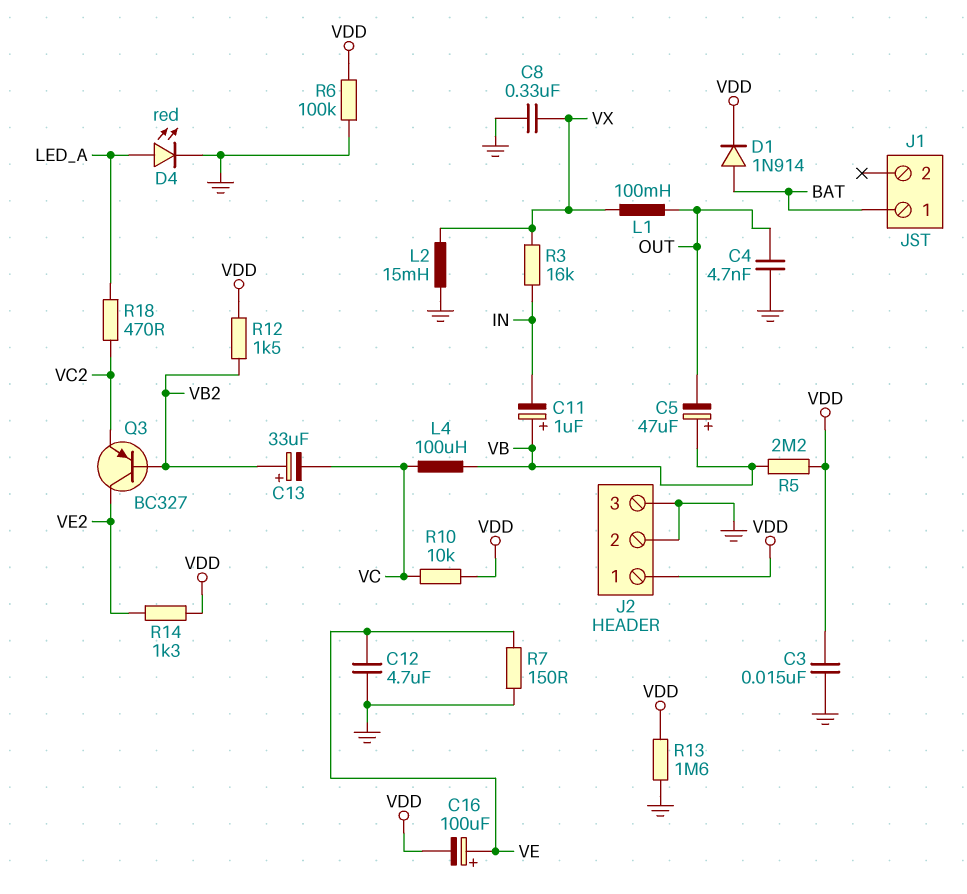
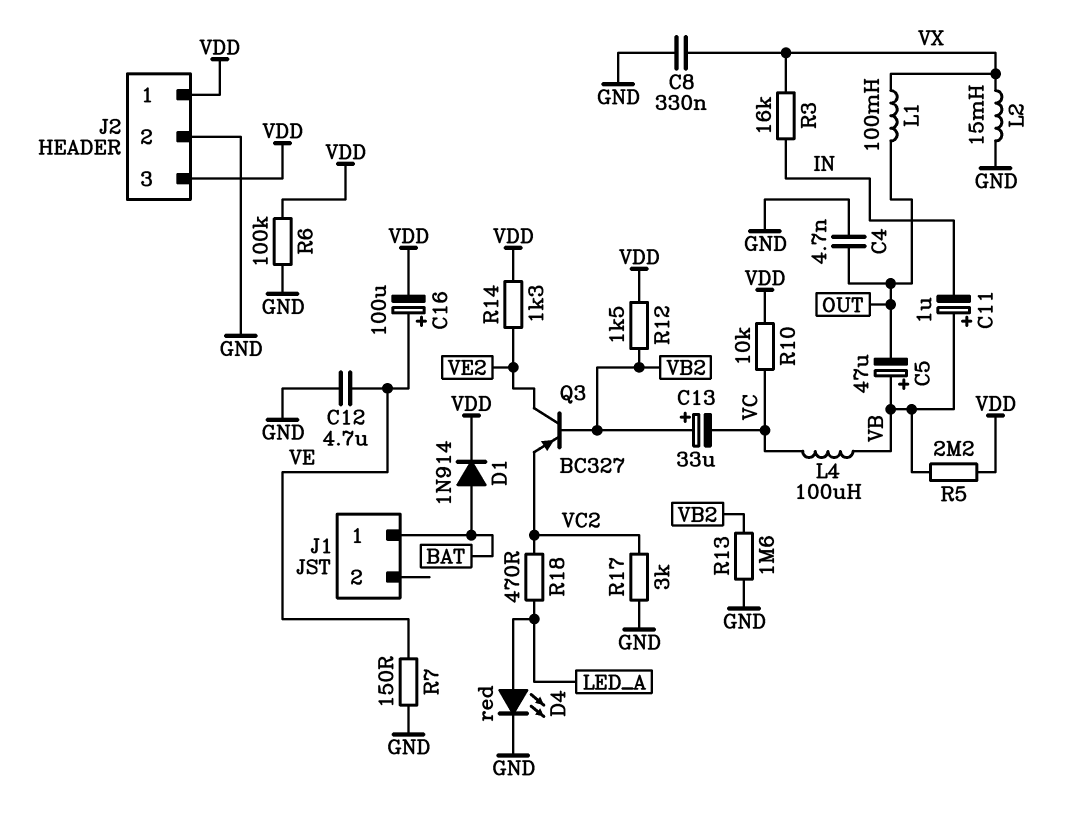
C3: 15nF (GND, VDD) -> none
J2 pin 3: GND -> VDD
R13: 1.6M (GND, VDD) -> 1.6M (GND, VB2)
R17: none -> 3k (GND, VC2)

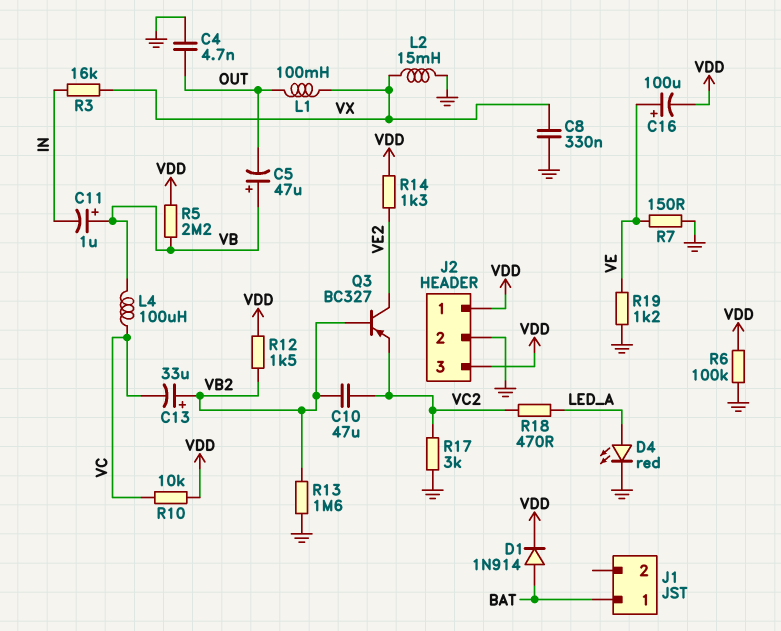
C10: none -> 47uF (VB2, VC2)
C12: 4.7uF (GND, VE) -> none
R19: none -> 1.2k (GND, VE)

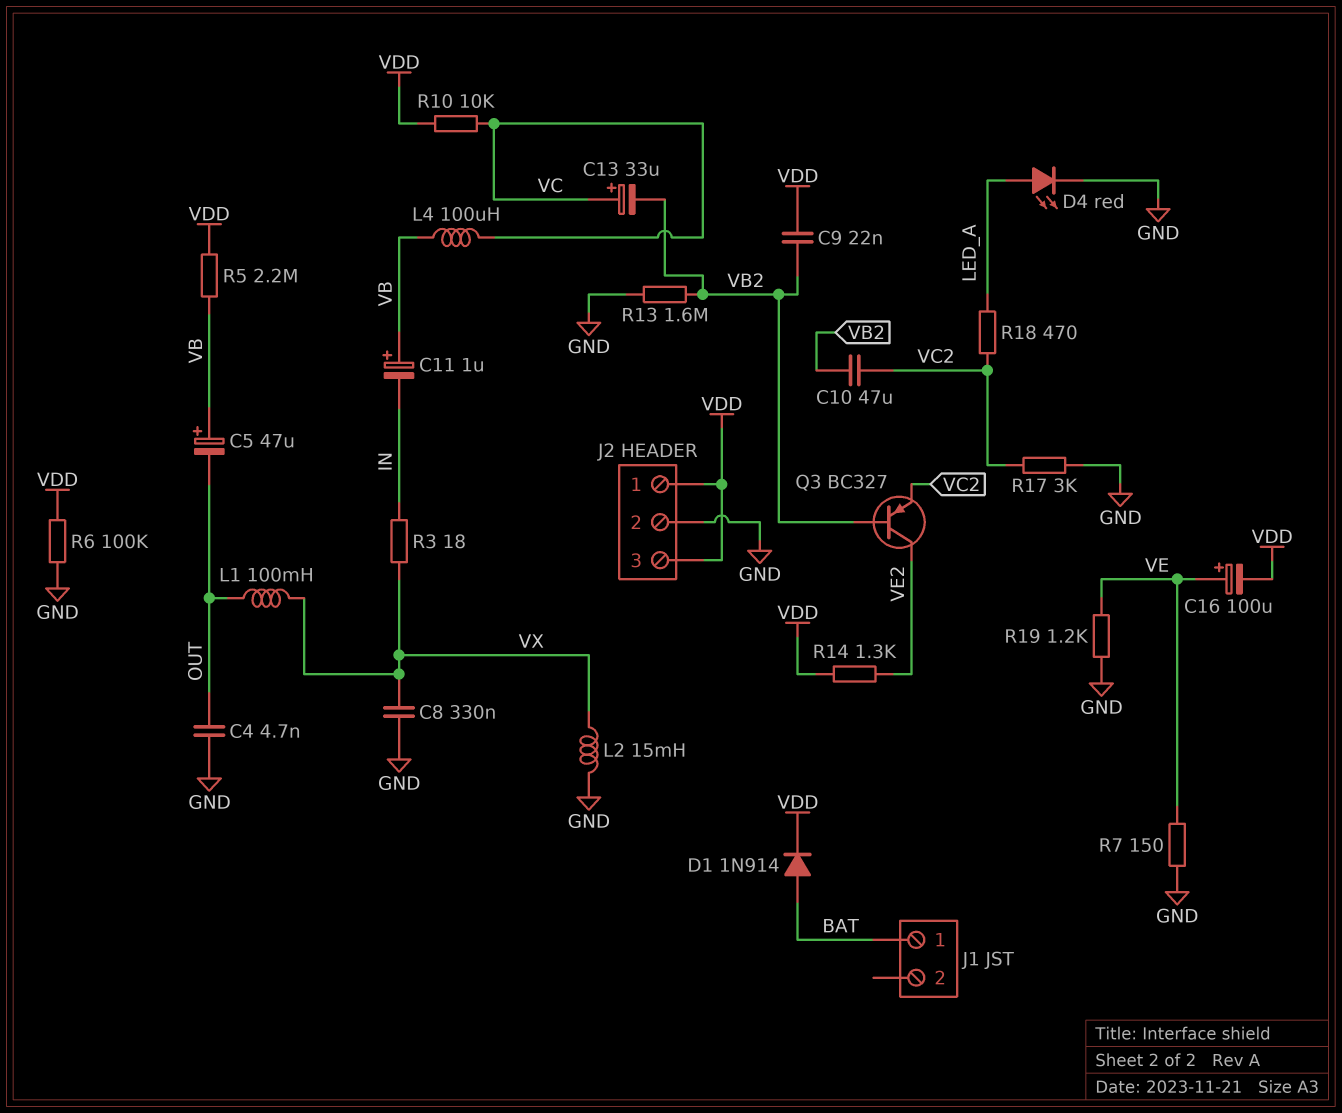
C9: none -> 22nF (VB2, VDD)
C13: 33uF (plus VB2, minus VC) -> 33uF (plus VC, minus VB2)
R3: 16k (IN, VX) -> 18 (IN, VX)
R12: 1.5k (VB2, VDD) -> none

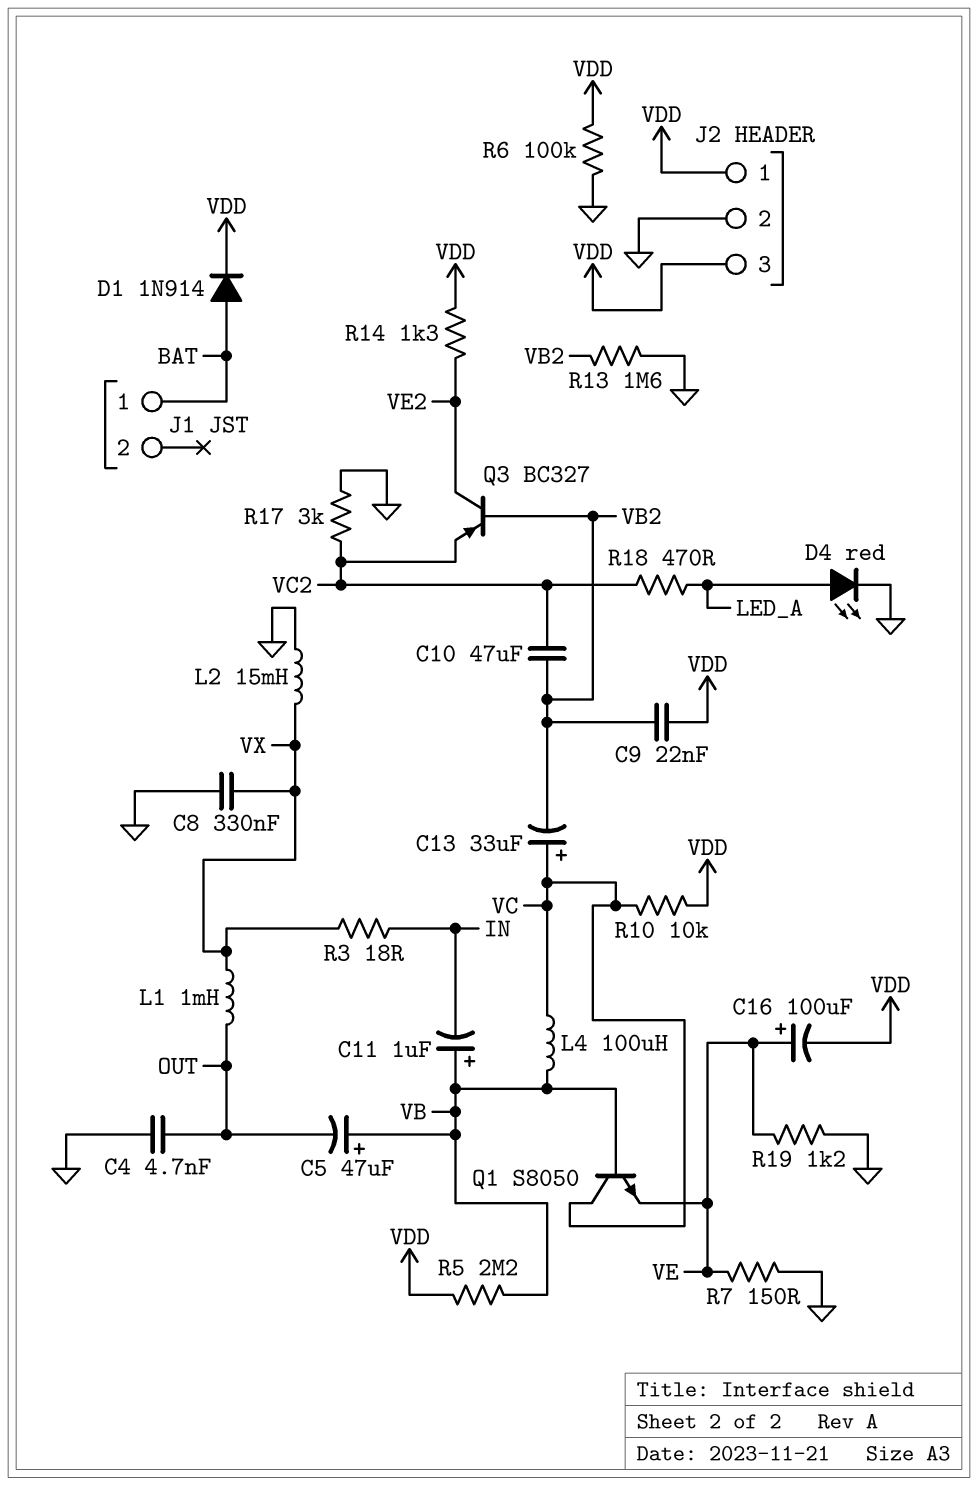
L1: 100mH (OUT, VX) -> 1mH (OUT, VX)
Q1: none -> NPN S8050 (B VB, C VC, E VE)

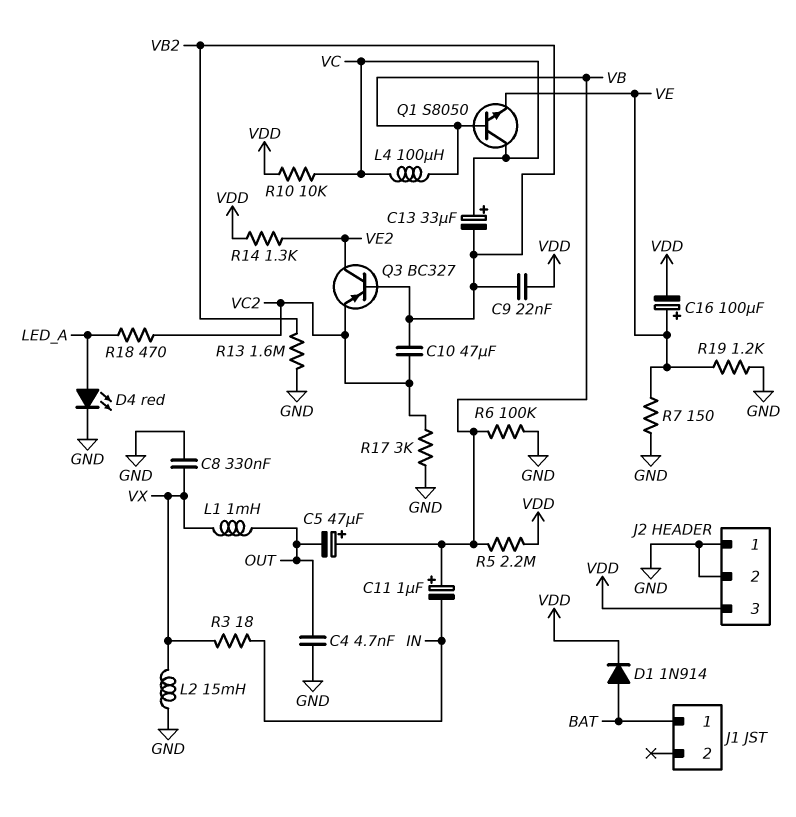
J2 pin 1: VDD -> GND
R6: 100k (GND, VDD) -> 100k (GND, VB)

